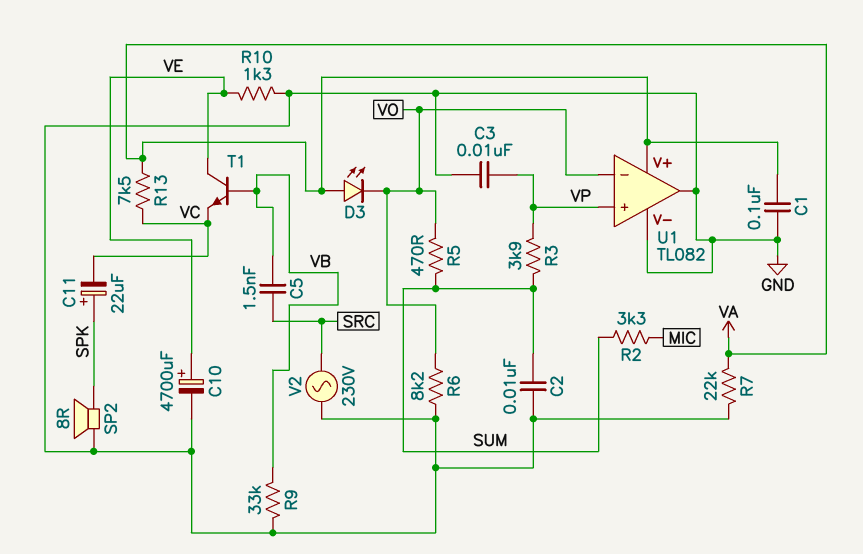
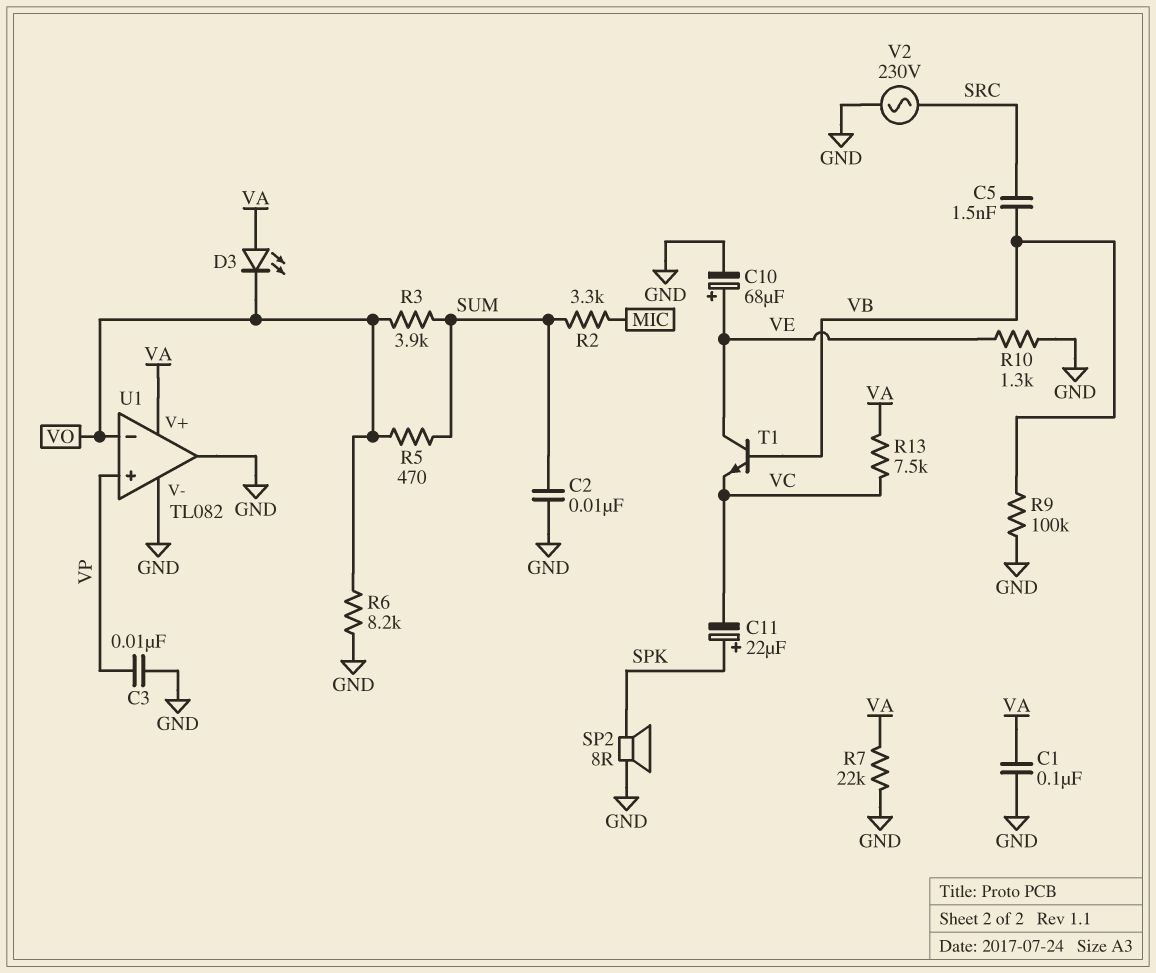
C10: 4700uF (plus VE, minus GND) -> 68uF (plus VE, minus GND)
R3: 3.9k (SUM, VP) -> 3.9k (SUM, VO)
R9: 33k (GND, VB) -> 100k (GND, VB)

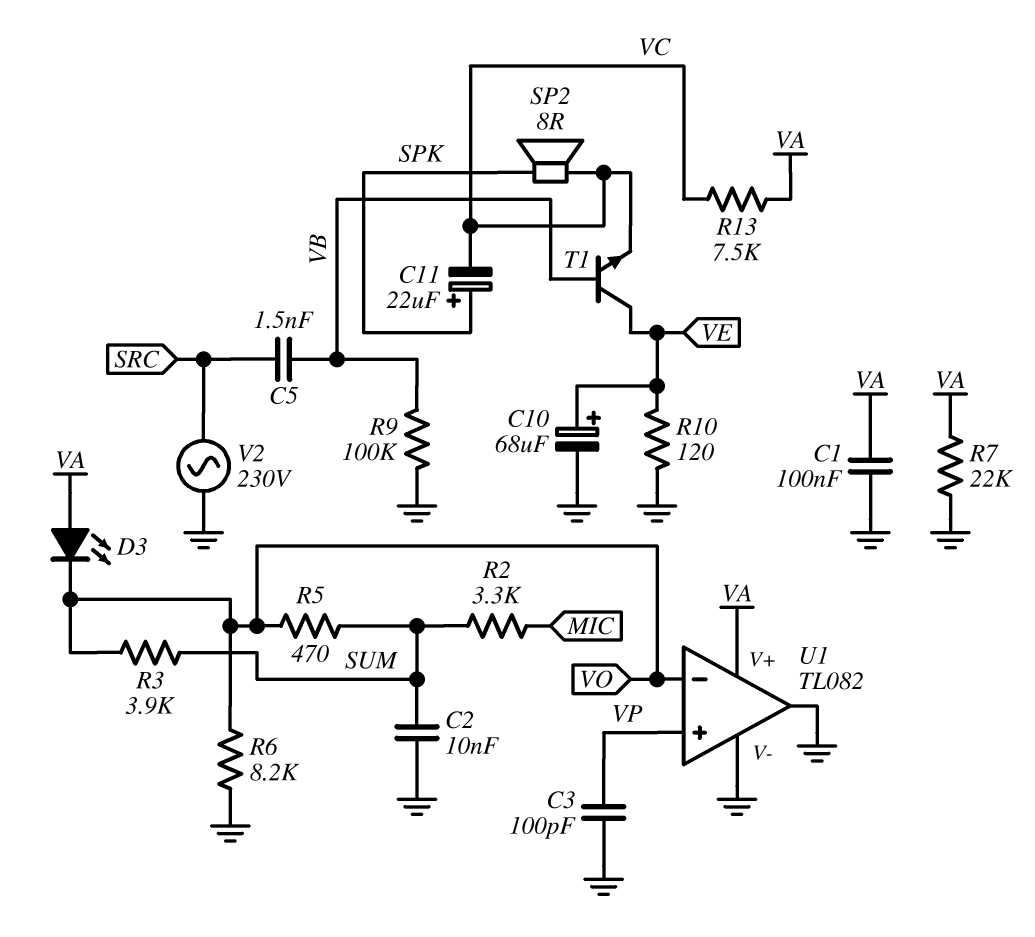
C3: 10nF (GND, VP) -> 100pF (GND, VP)
R10: 1.3k (GND, VE) -> 120 (GND, VE)
SP2: speaker 8R (GND, SPK) -> speaker 8R (SPK, VC)

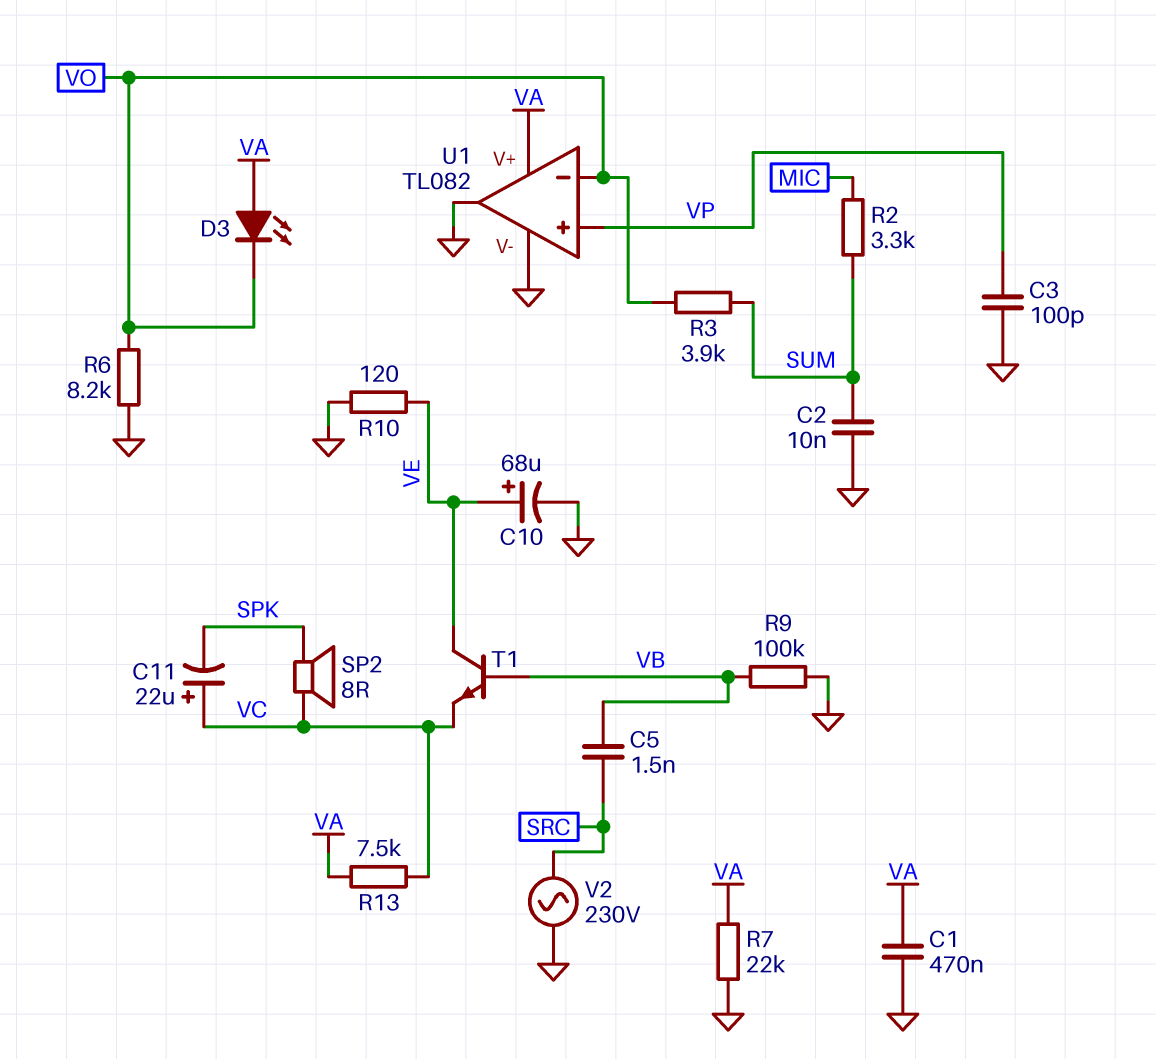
C1: 100nF (GND, VA) -> 470nF (GND, VA)
C11: 22uF (plus SPK, minus VC) -> 22uF (plus VC, minus SPK)
R5: 470 (SUM, VO) -> none

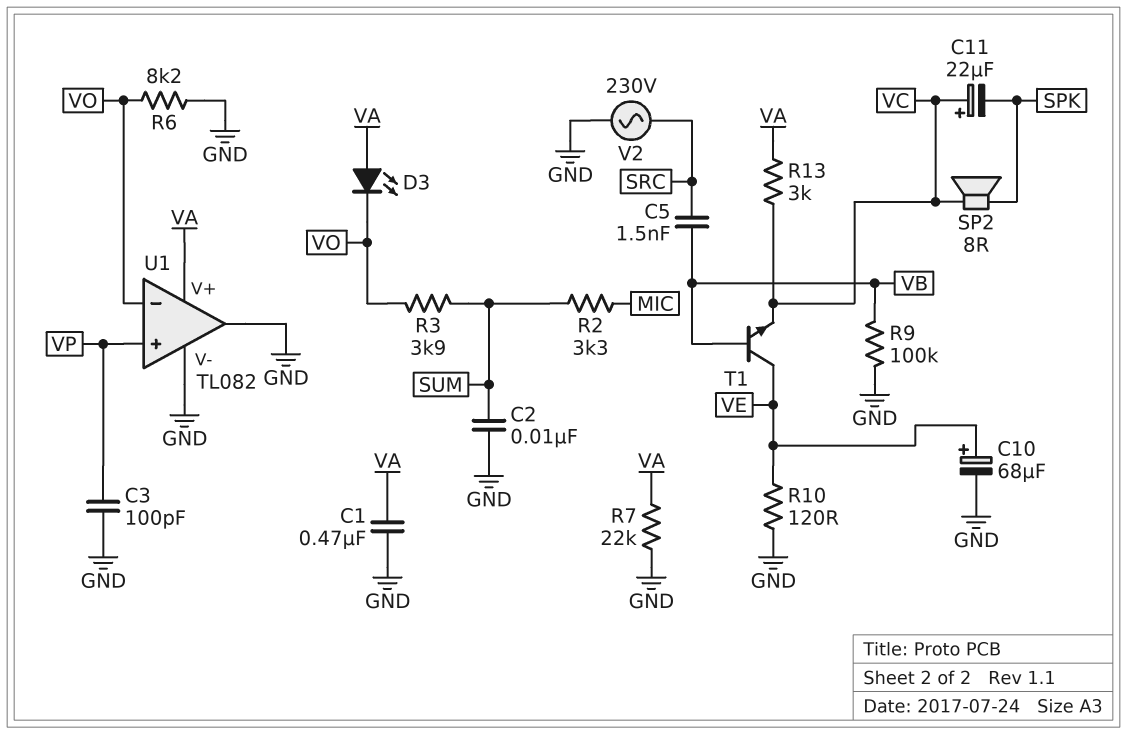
R13: 7.5k (VA, VC) -> 3k (VA, VC)

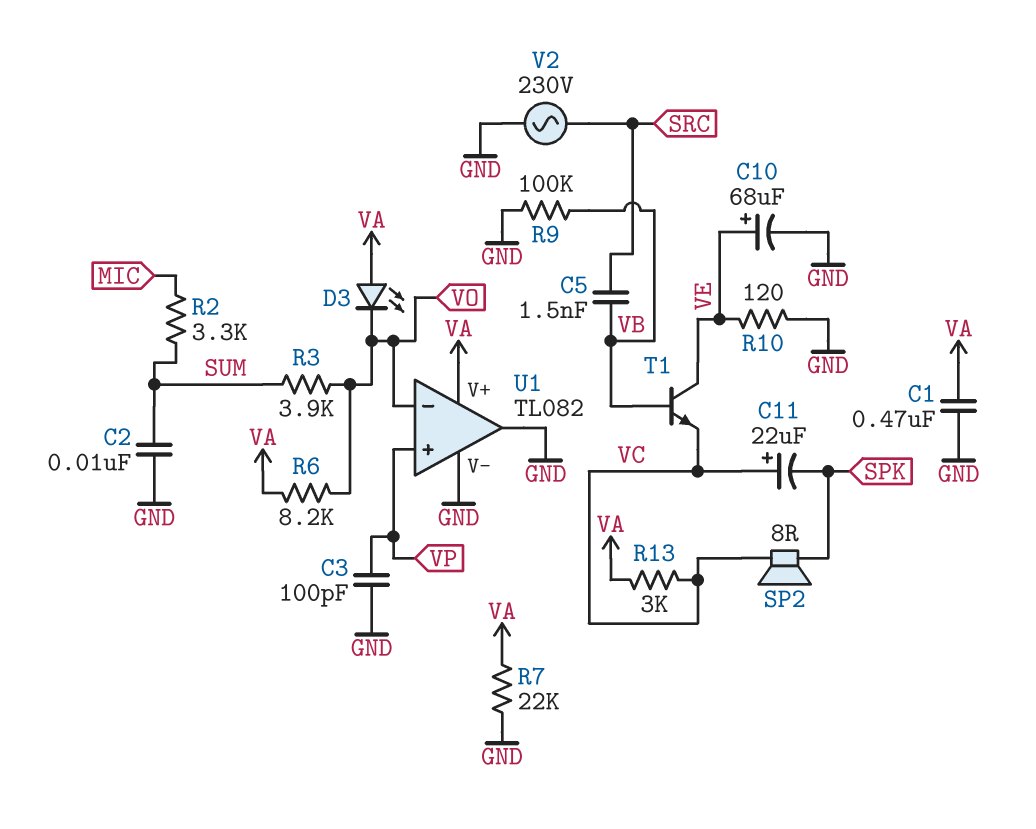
R6: 8.2k (GND, VO) -> 8.2k (VA, VO)

